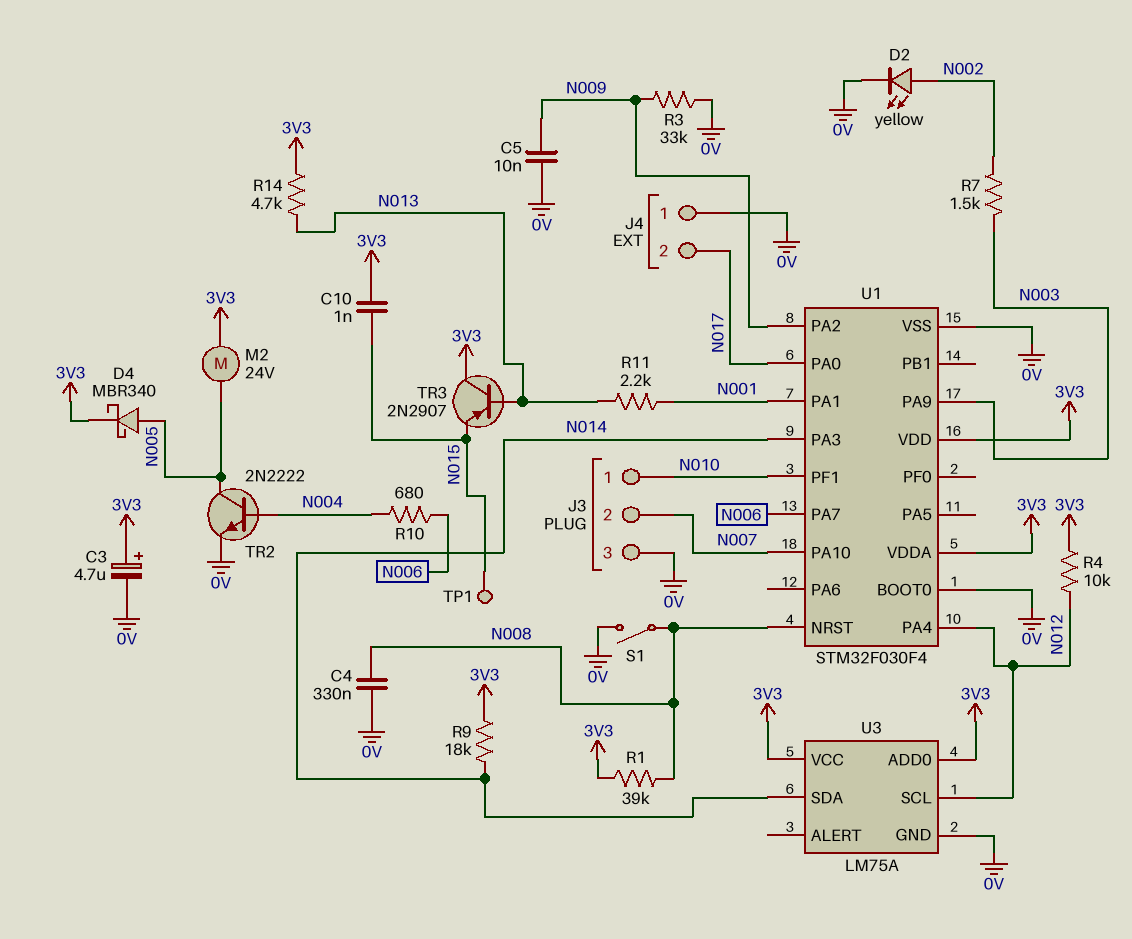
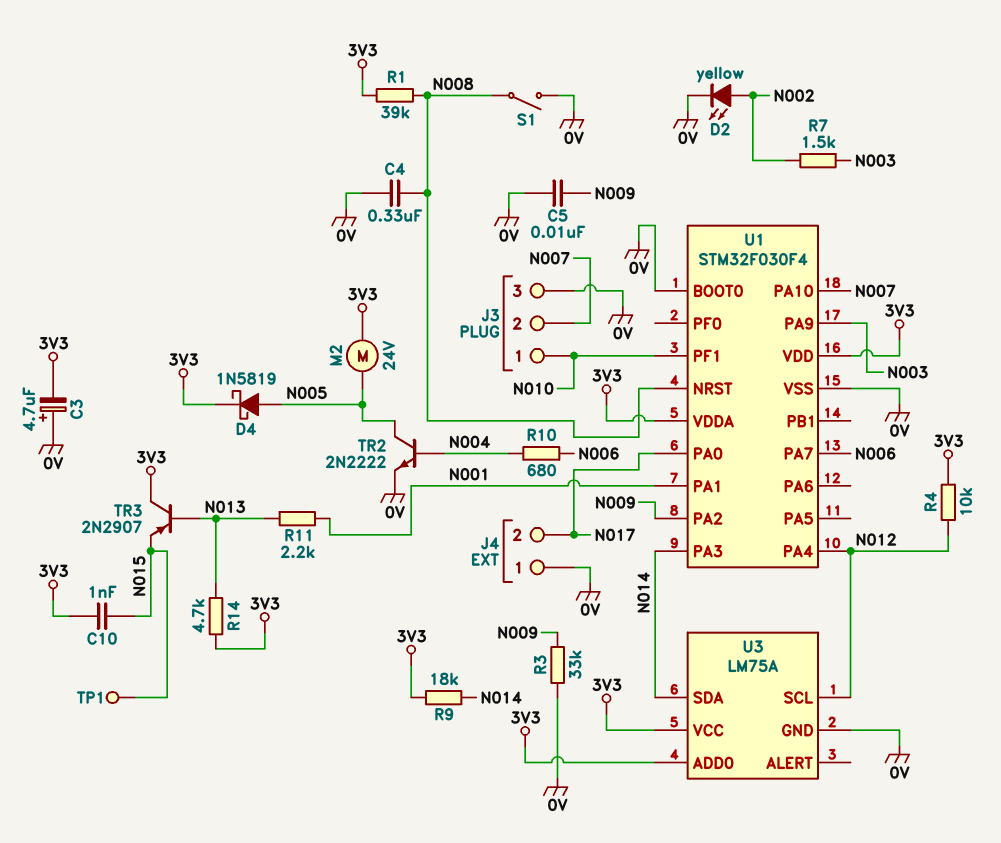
C3: 4.7uF (plus 3V3, minus 0V) -> 4.7uF (plus 0V, minus 3V3)
D4: schottky MBR340 (A N005, K 3V3) -> schottky 1N5819 (A N005, K 3V3)

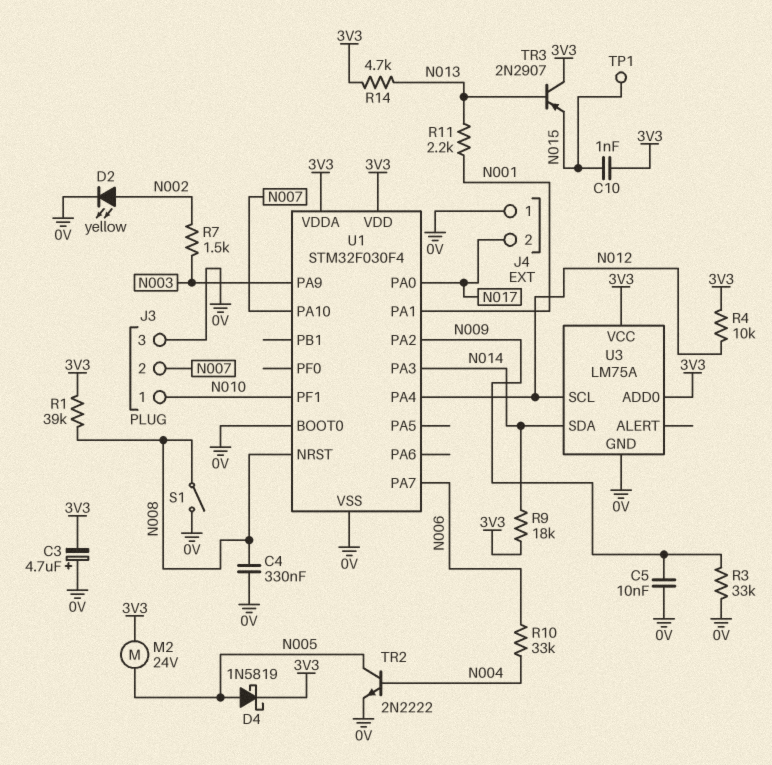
R10: 680 (N004, N006) -> 33k (N004, N006)

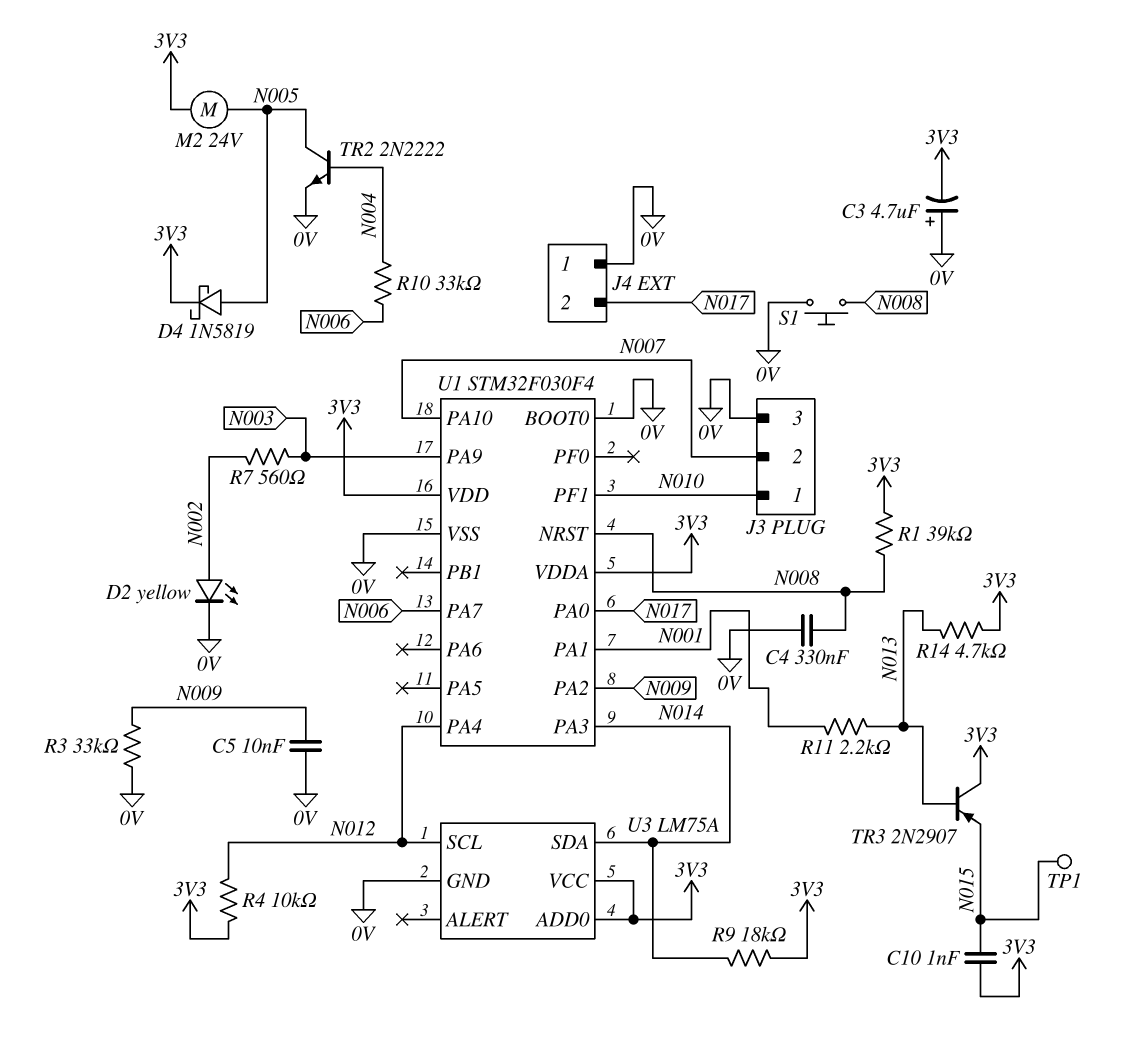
R7: 1.5k (N002, N003) -> 560 (N002, N003)
S1: switch (0V, N008) -> button (0V, N008)

